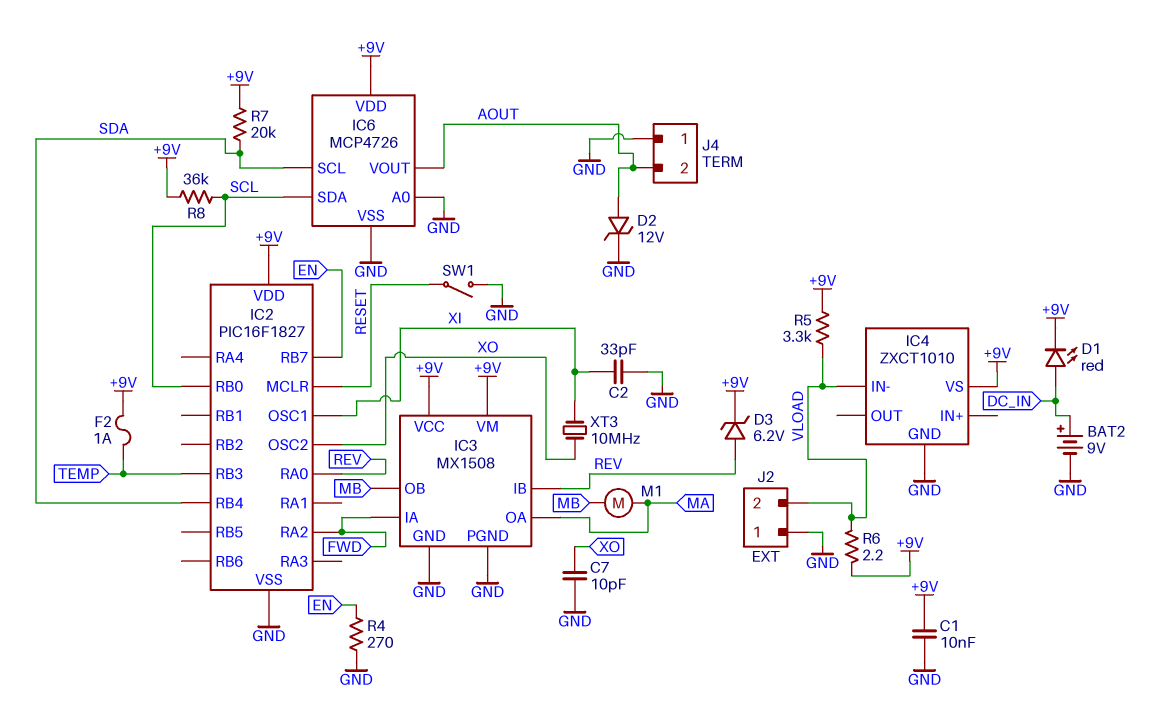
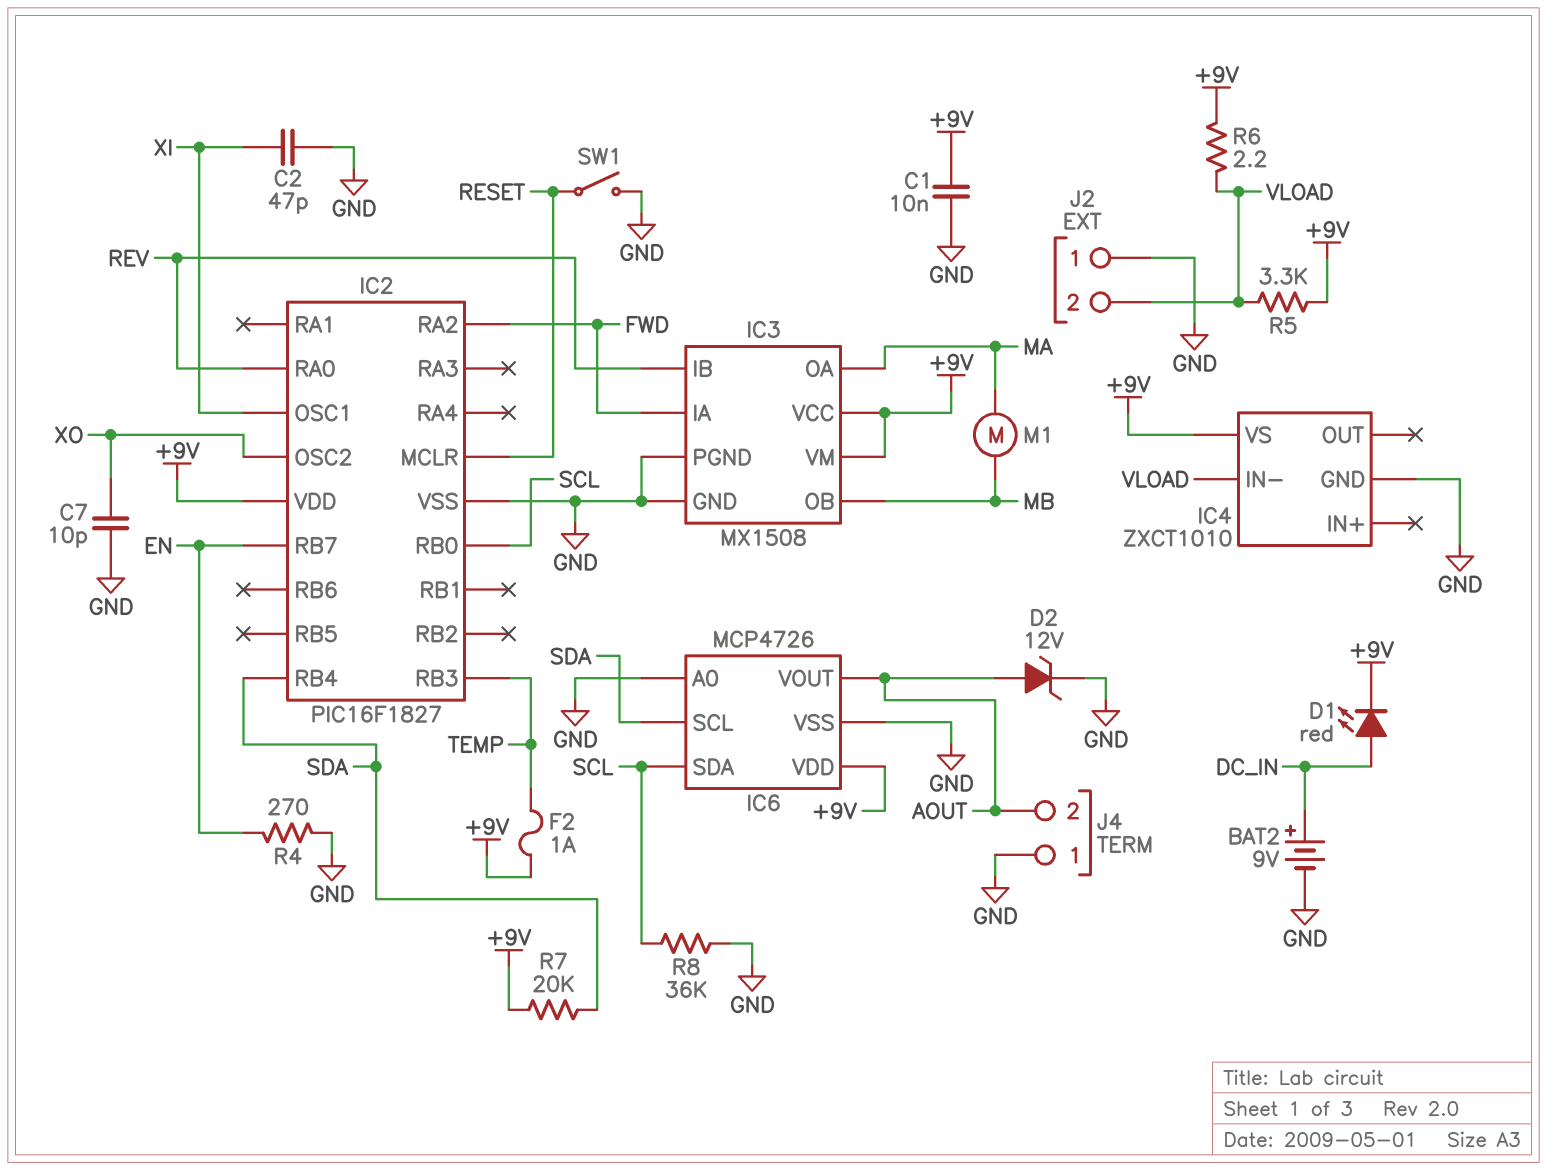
C2: 33pF (GND, XI) -> 47pF (GND, XI)
D3: zener 6.2V (A REV, K +9V) -> none
R8: 36k (+9V, SCL) -> 36k (GND, SCL)
XT3: 10MHz (XI, XO) -> none

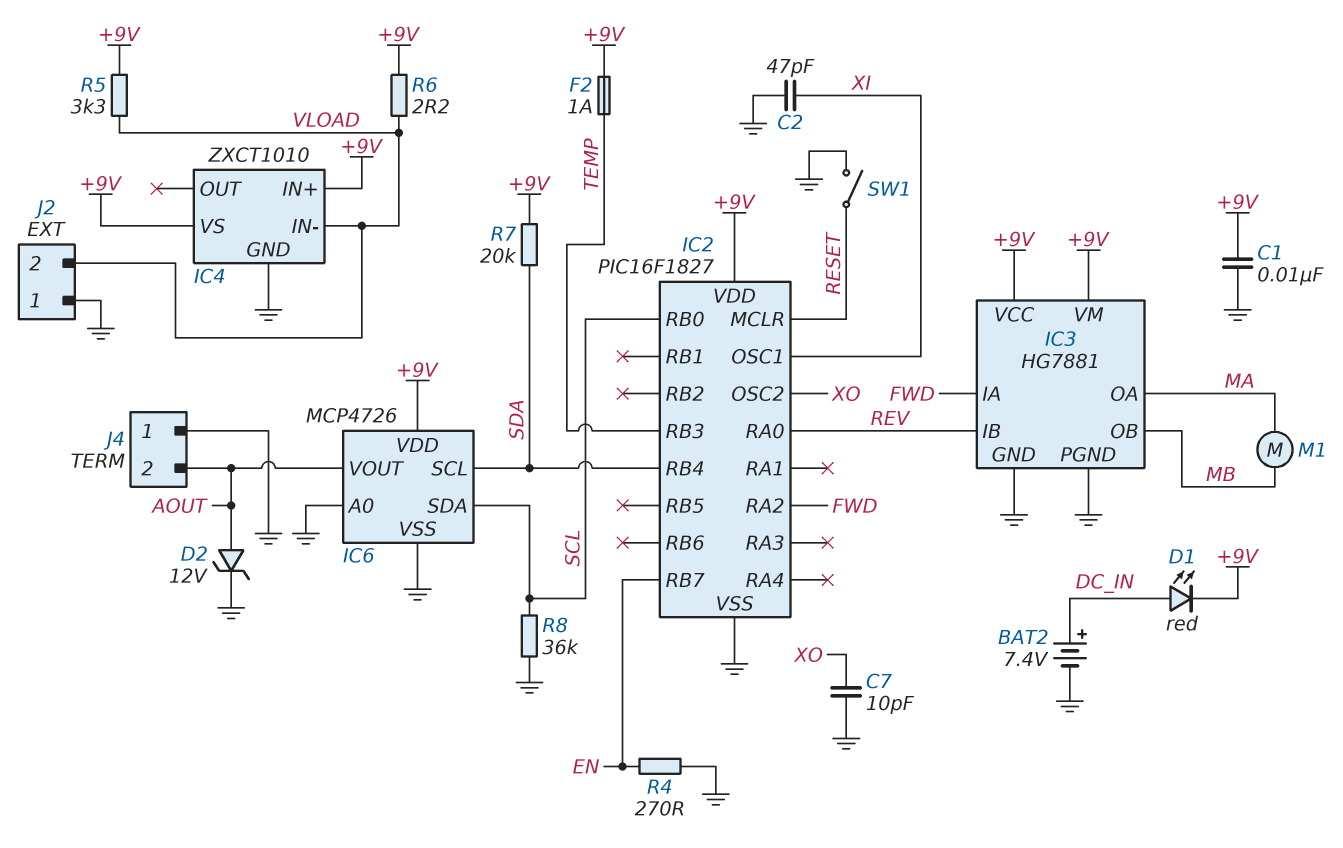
BAT2: 9V (plus DC_IN, minus GND) -> 7.4V (plus DC_IN, minus GND)
IC3: MX1508 -> HG7881
IC4 pin IN+: none -> +9V

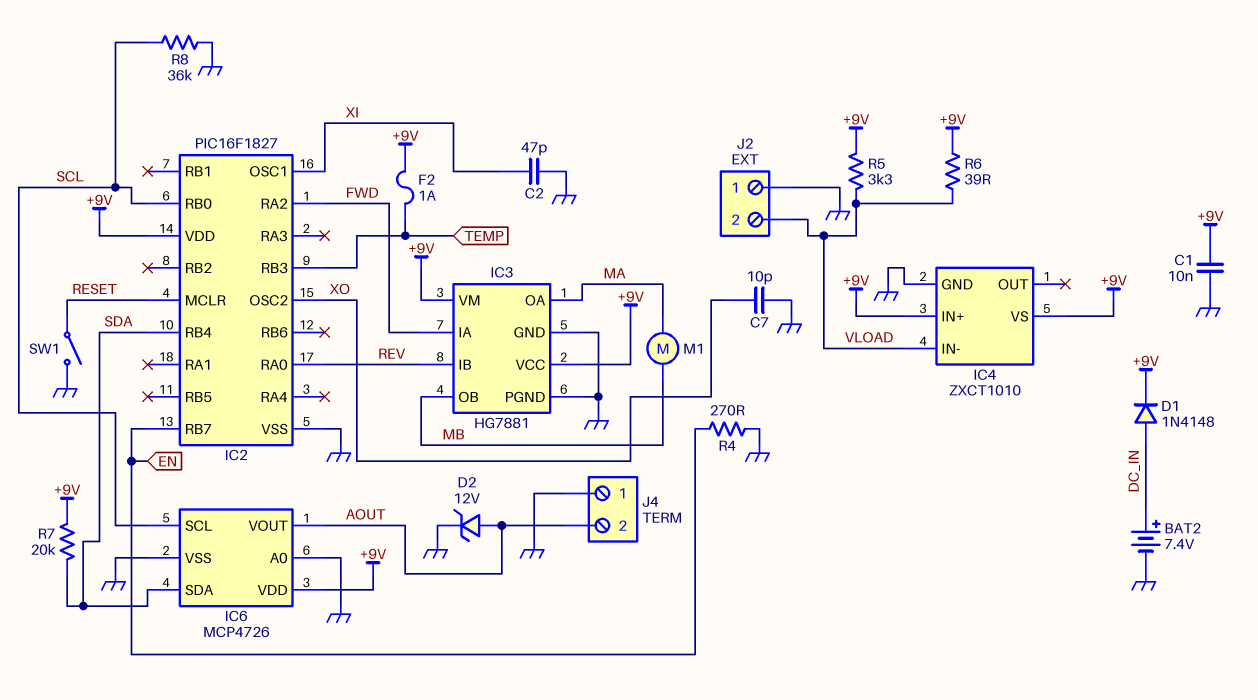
D1: LED red (A DC_IN, K +9V) -> diode 1N4148 (A DC_IN, K +9V)
IC6 pin SCL: SDA -> SCL
IC6 pin SDA: SCL -> SDA
R6: 2.2 (+9V, VLOAD) -> 39 (+9V, VLOAD)

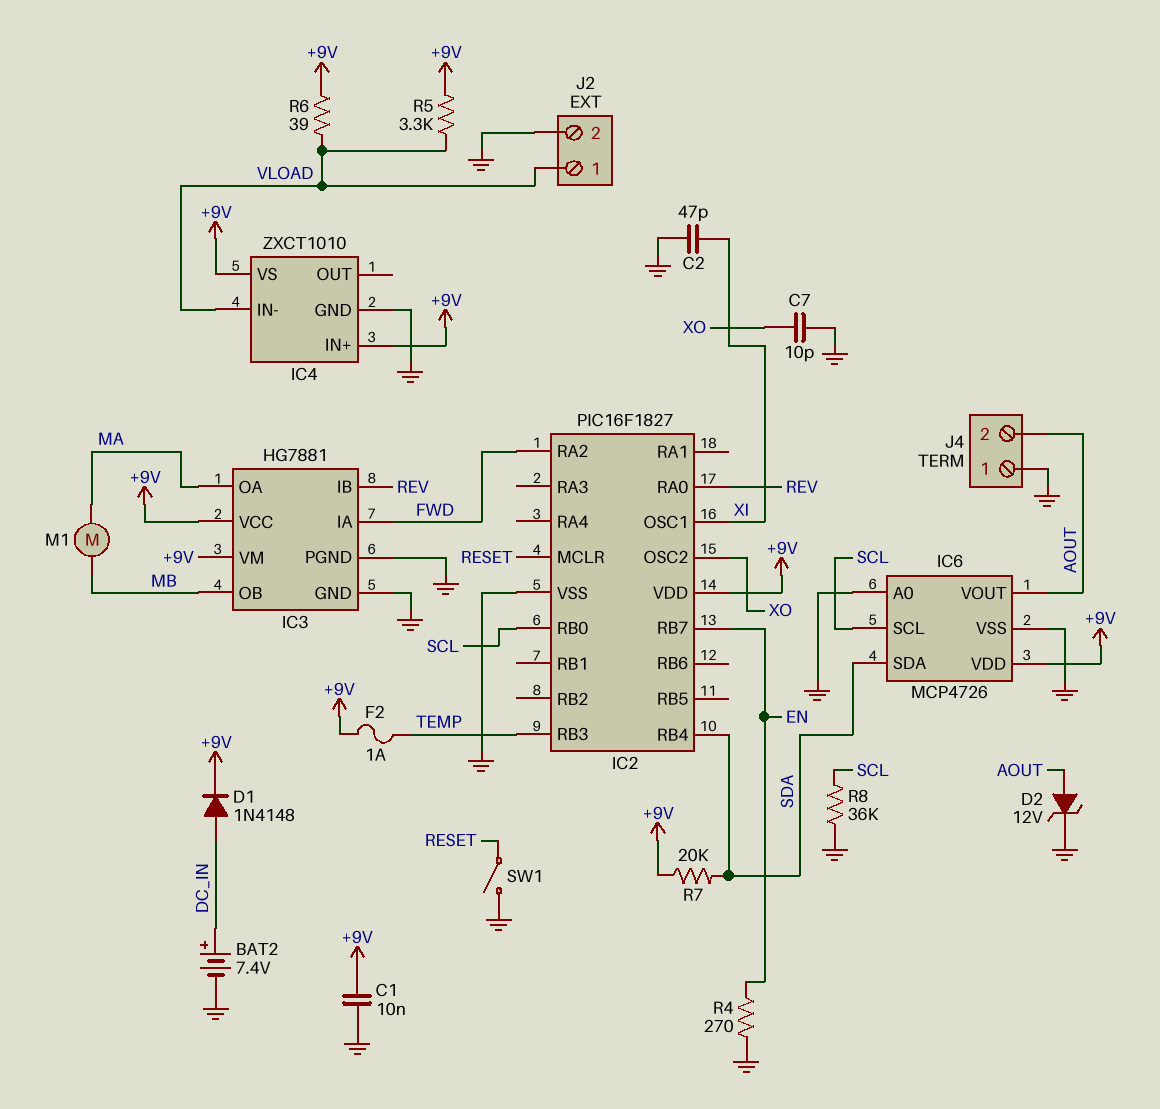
J2 pin 1: GND -> VLOAD
J2 pin 2: VLOAD -> GND

